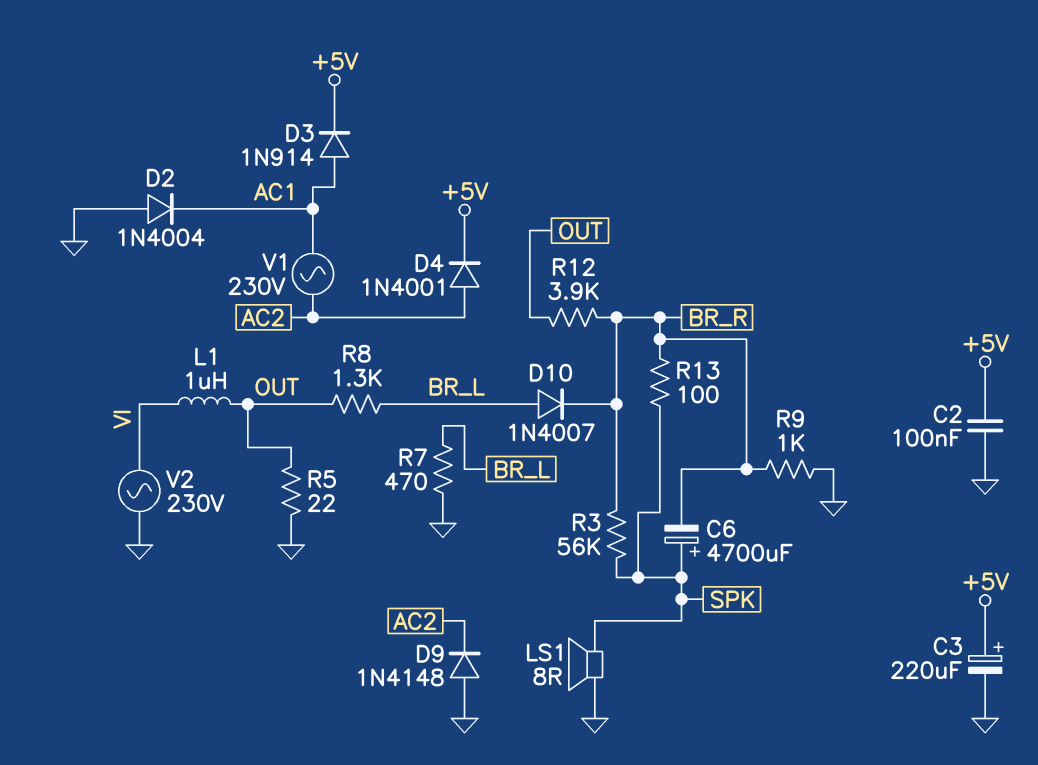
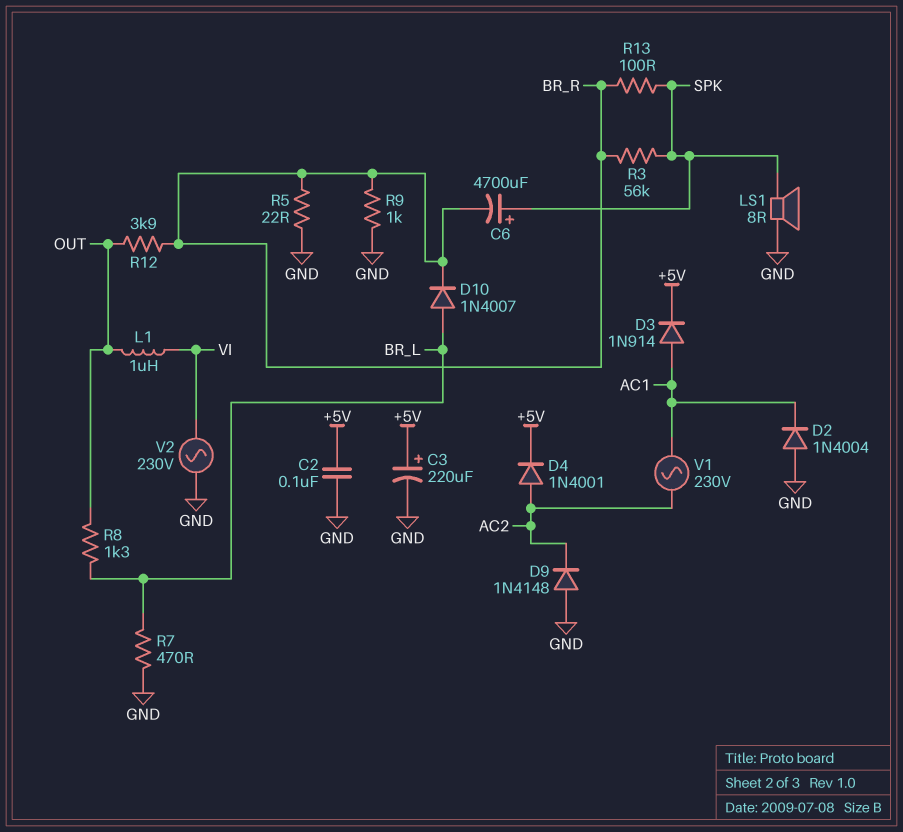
R5: 22 (GND, OUT) -> 22 (BR_R, GND)

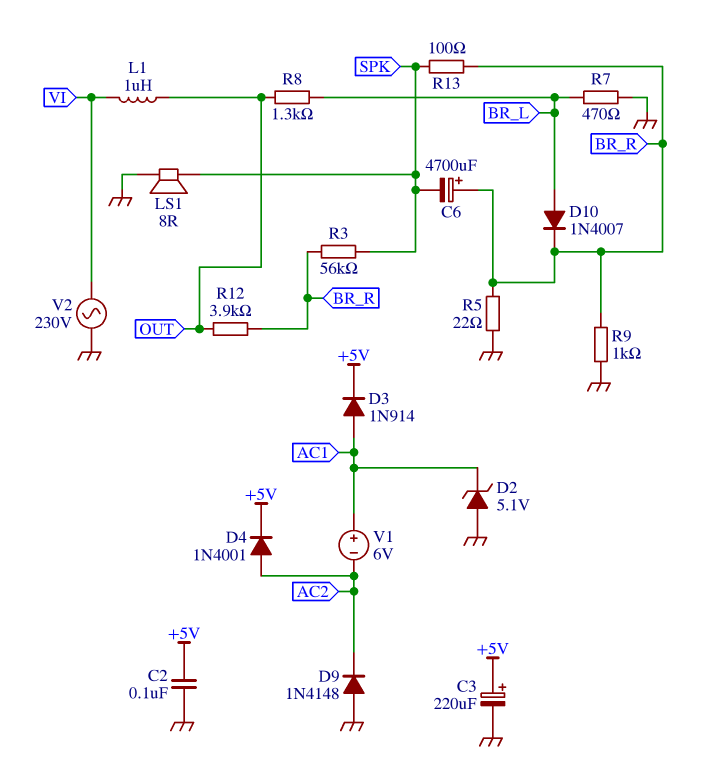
C6: 4700uF (plus SPK, minus BR_R) -> 4700uF (plus BR_R, minus SPK)
D2: diode 1N4004 (A GND, K AC1) -> zener 5.1V (A GND, K AC1)
V1: AC 230V (AC1, AC2) -> 6V (plus AC1, minus AC2)

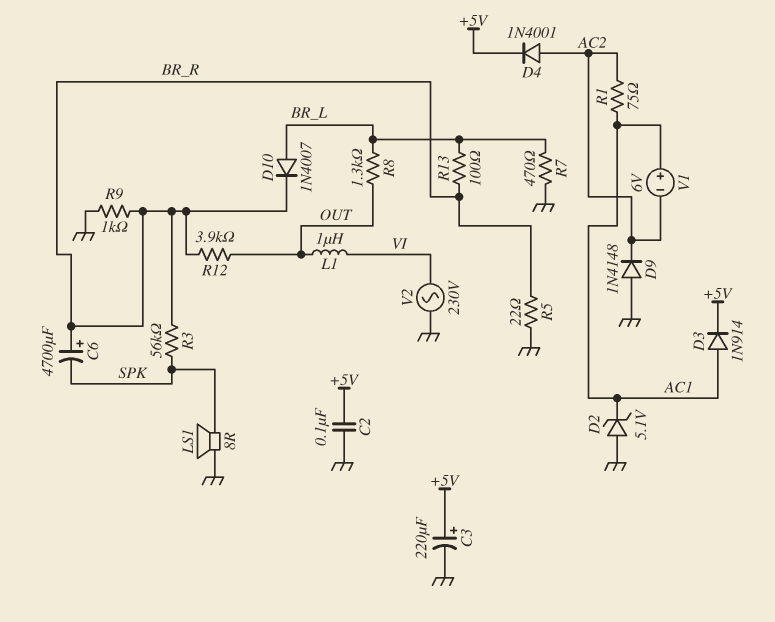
R1: none -> 75 (AC1, AC2)
R13: 100 (BR_R, SPK) -> 100 (BR_L, BR_R)

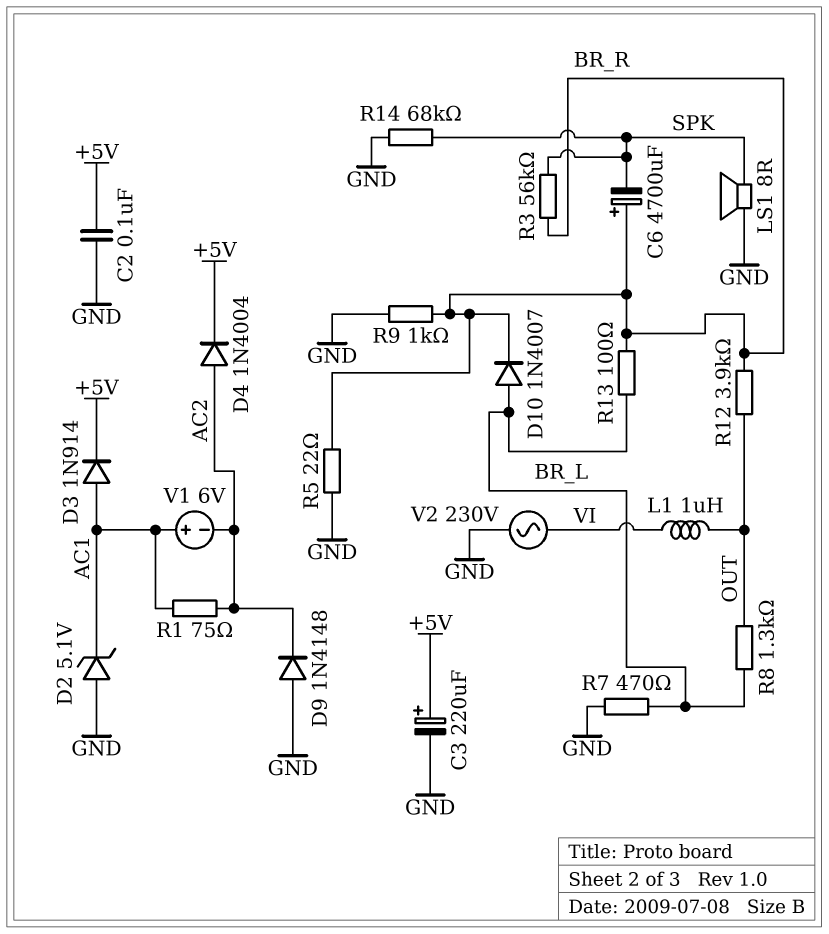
D4: diode 1N4001 (A AC2, K +5V) -> diode 1N4004 (A AC2, K +5V)
R14: none -> 68k (GND, SPK)

